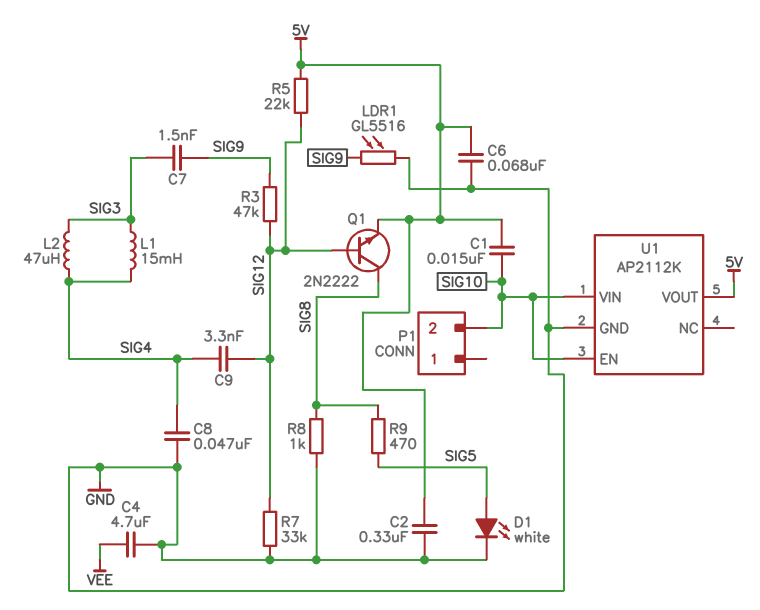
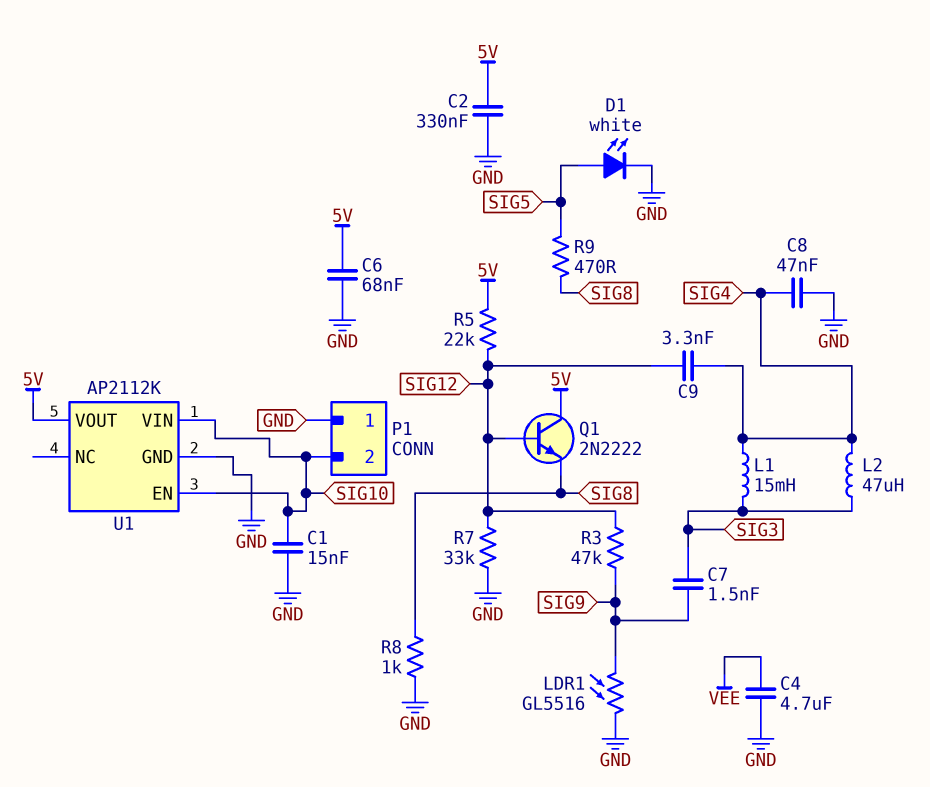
C1: 15nF (5V, SIG10) -> 15nF (GND, SIG10)
P1 pin 1: none -> GND
Q1: NPN 2N2222 (B SIG12, C SIG8, E 5V) -> NPN 2N2222 (B SIG12, C 5V, E SIG8)

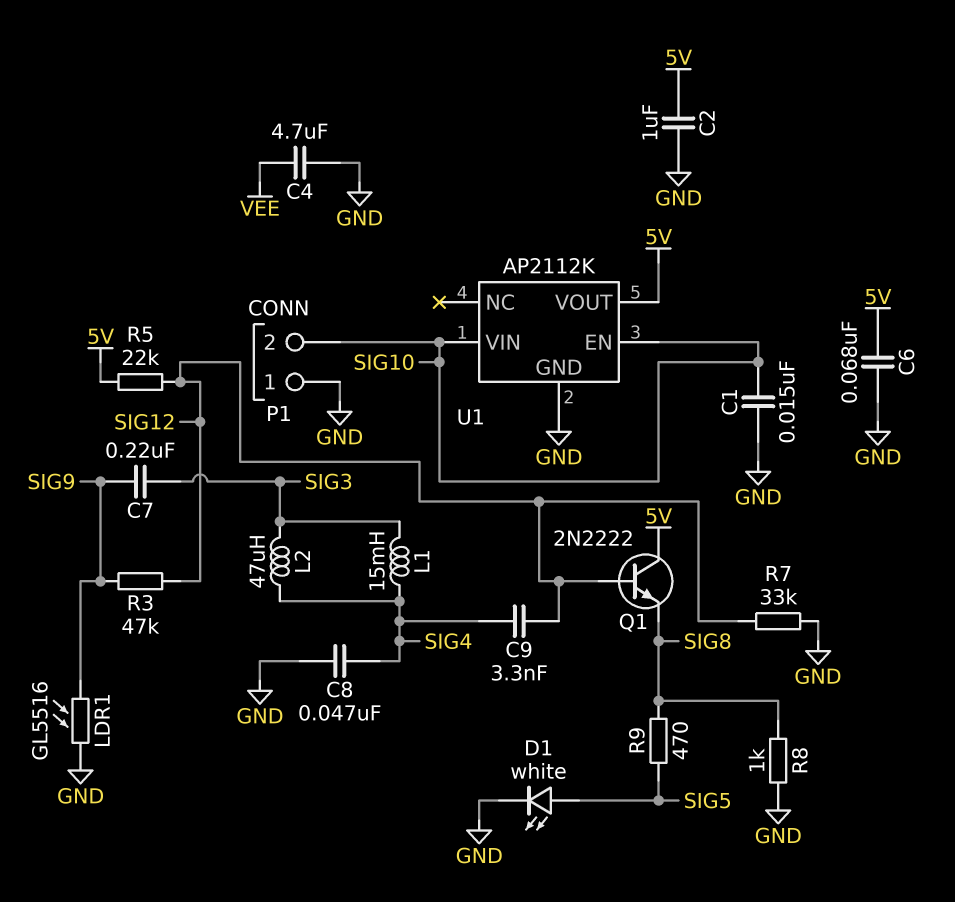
C2: 330nF (5V, GND) -> 1uF (5V, GND)
C7: 1.5nF (SIG3, SIG9) -> 220nF (SIG3, SIG9)

